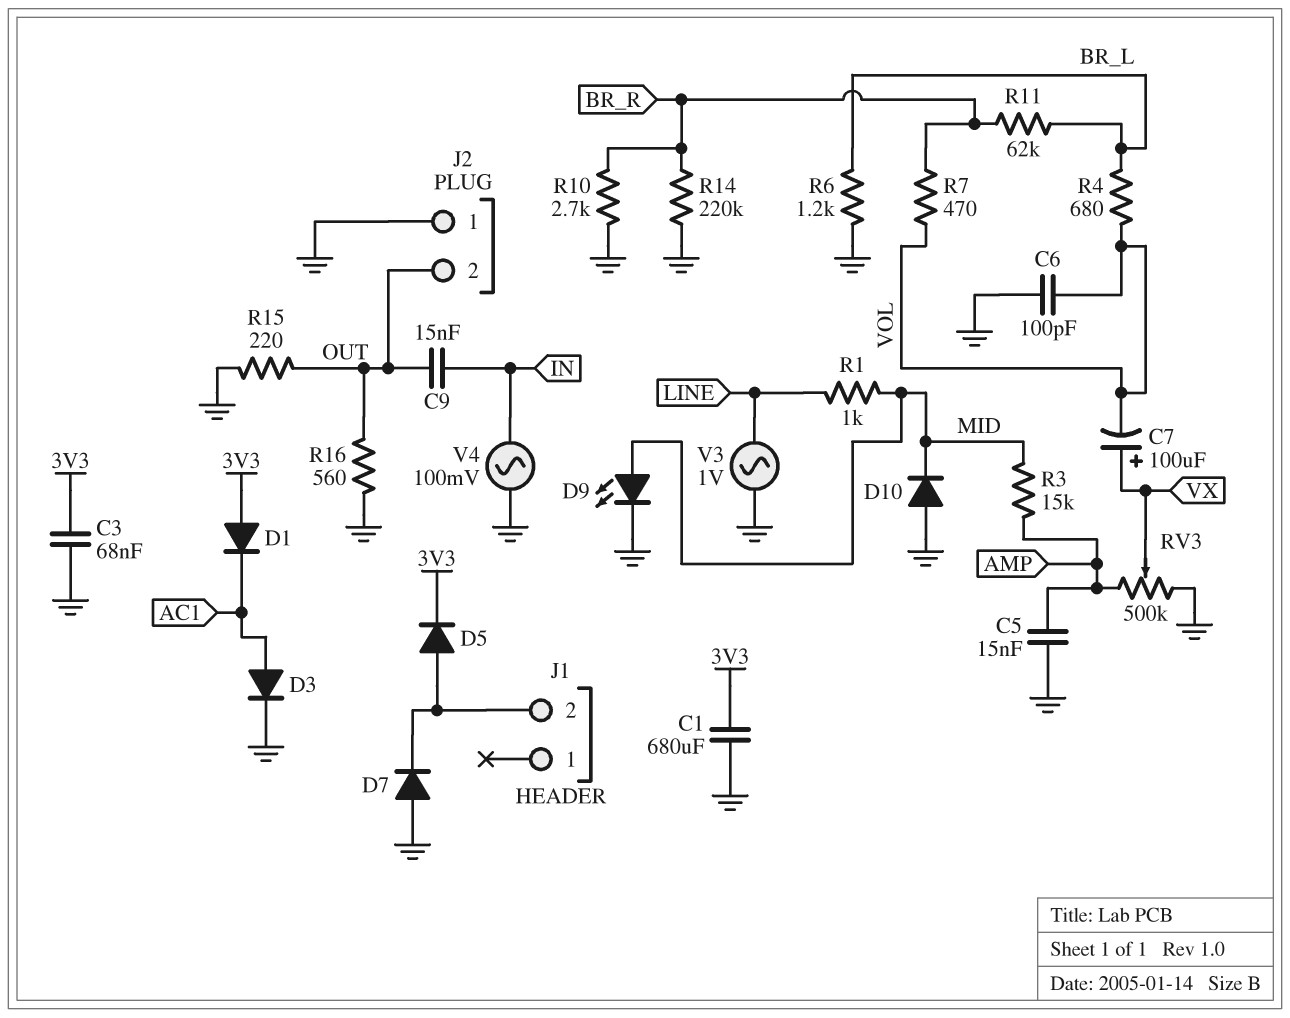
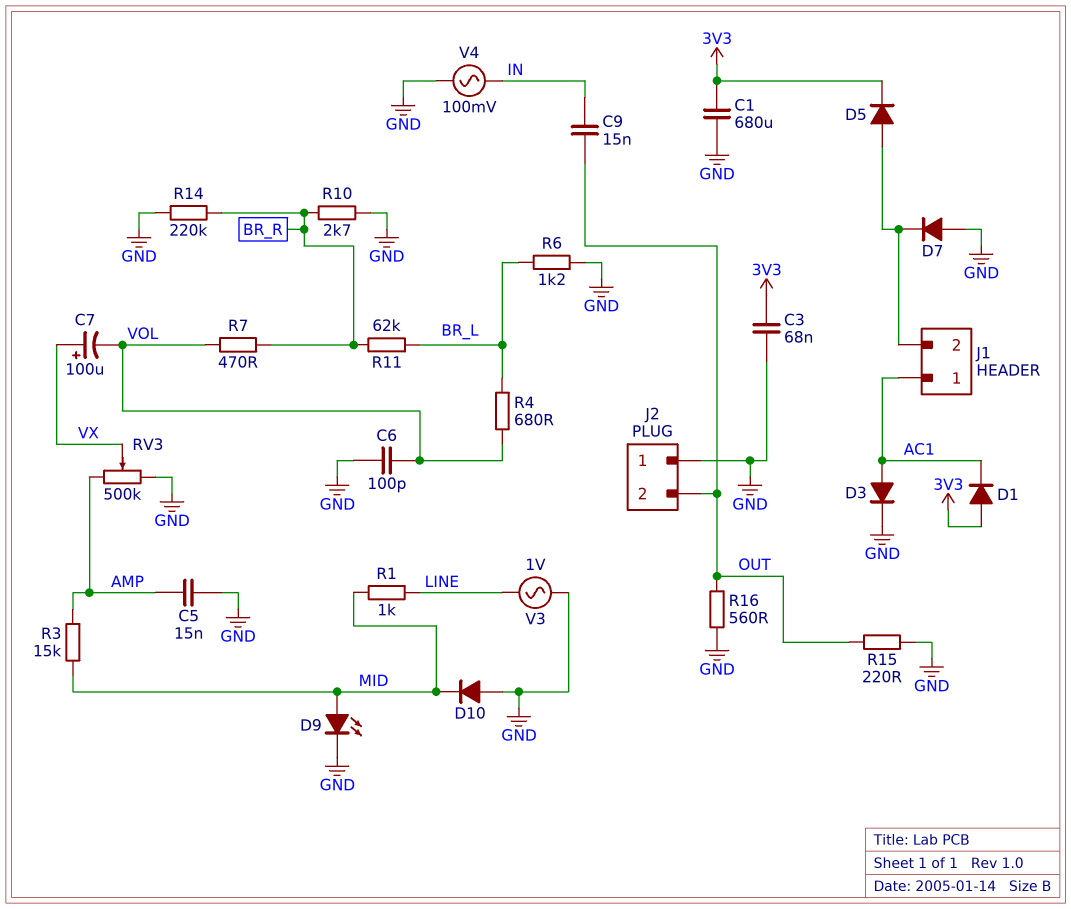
J1 pin 1: none -> AC1

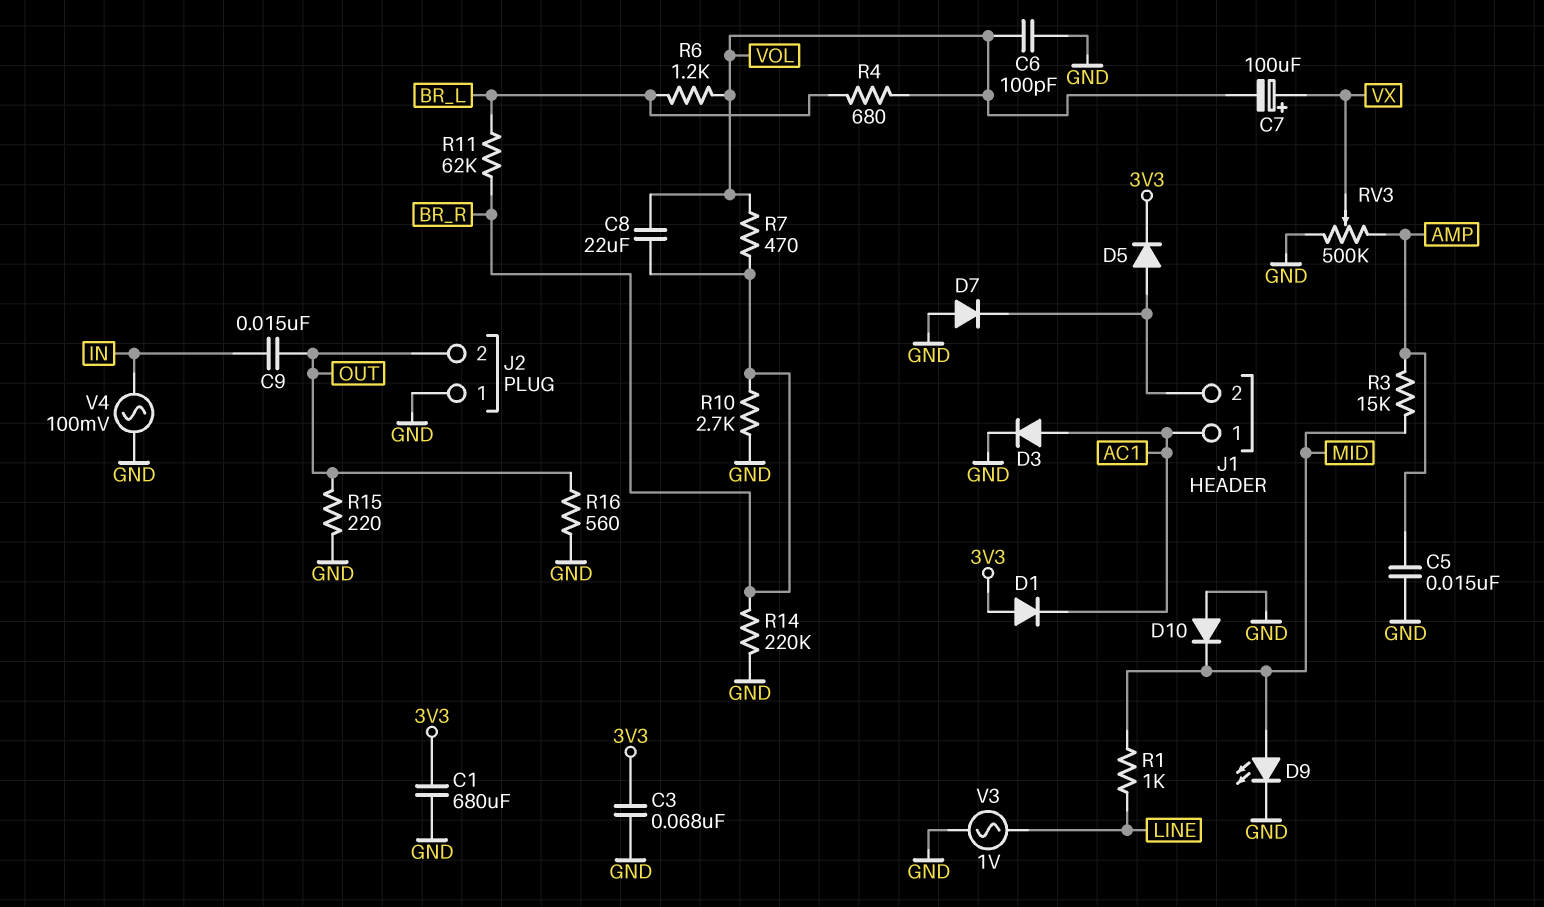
C8: none -> 22uF (BR_R, VOL)
R6: 1.2k (BR_L, GND) -> 1.2k (BR_L, VOL)

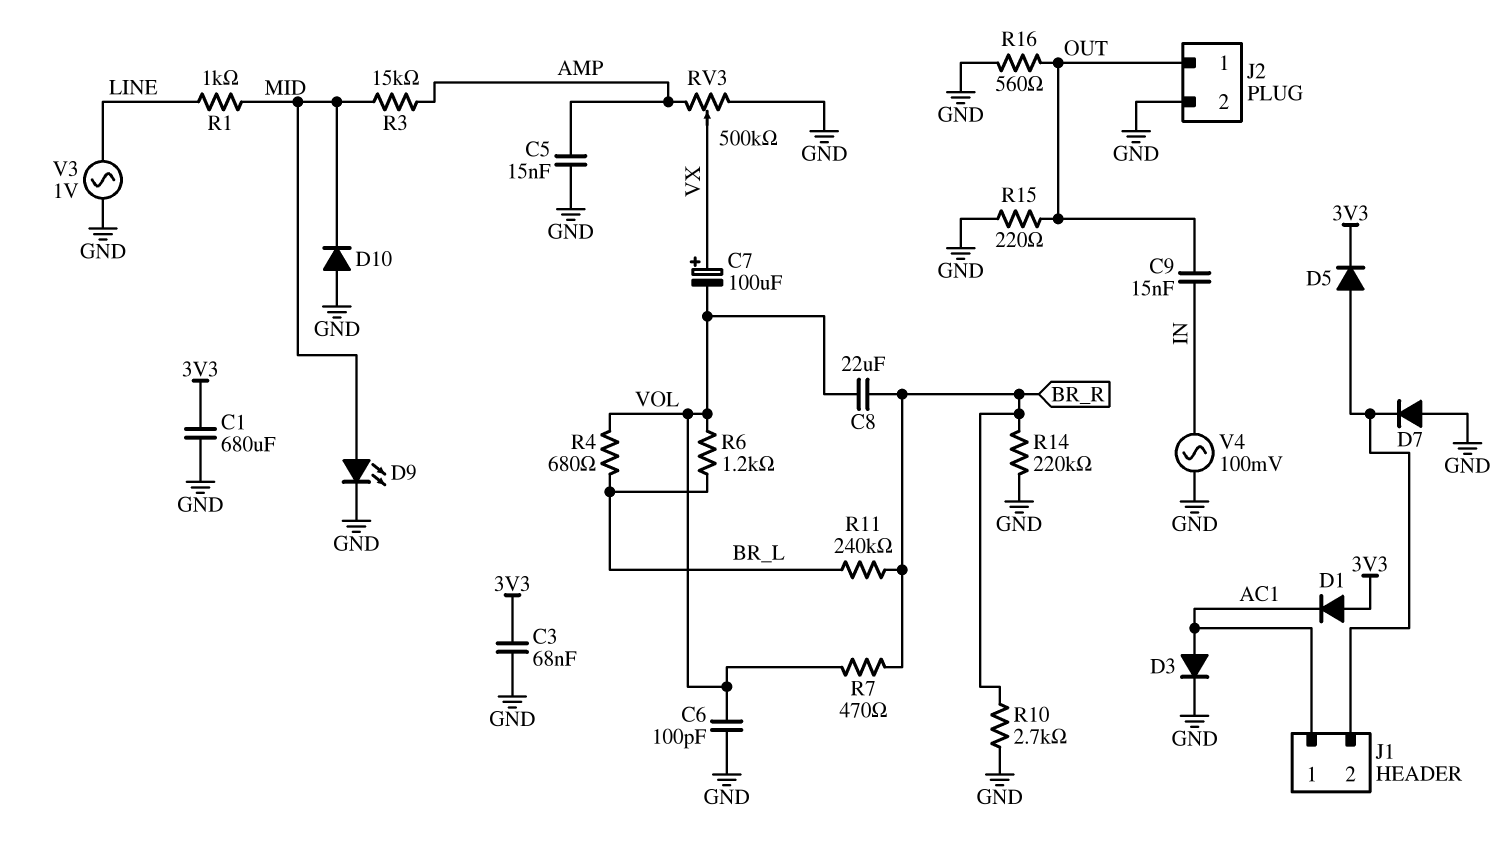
J2 pin 1: GND -> OUT
J2 pin 2: OUT -> GND
R11: 62k (BR_L, BR_R) -> 240k (BR_L, BR_R)

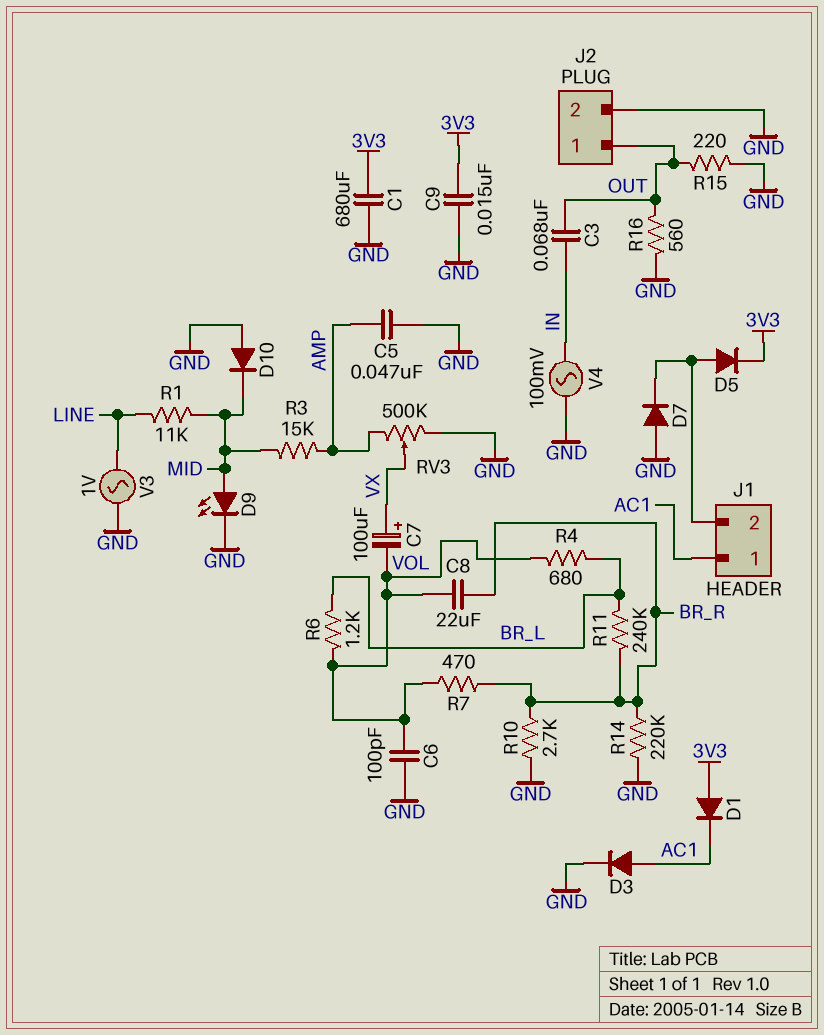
C3: 68nF (3V3, GND) -> 68nF (IN, OUT)
C5: 15nF (AMP, GND) -> 47nF (AMP, GND)
C9: 15nF (IN, OUT) -> 15nF (3V3, GND)
R1: 1k (LINE, MID) -> 11k (LINE, MID)

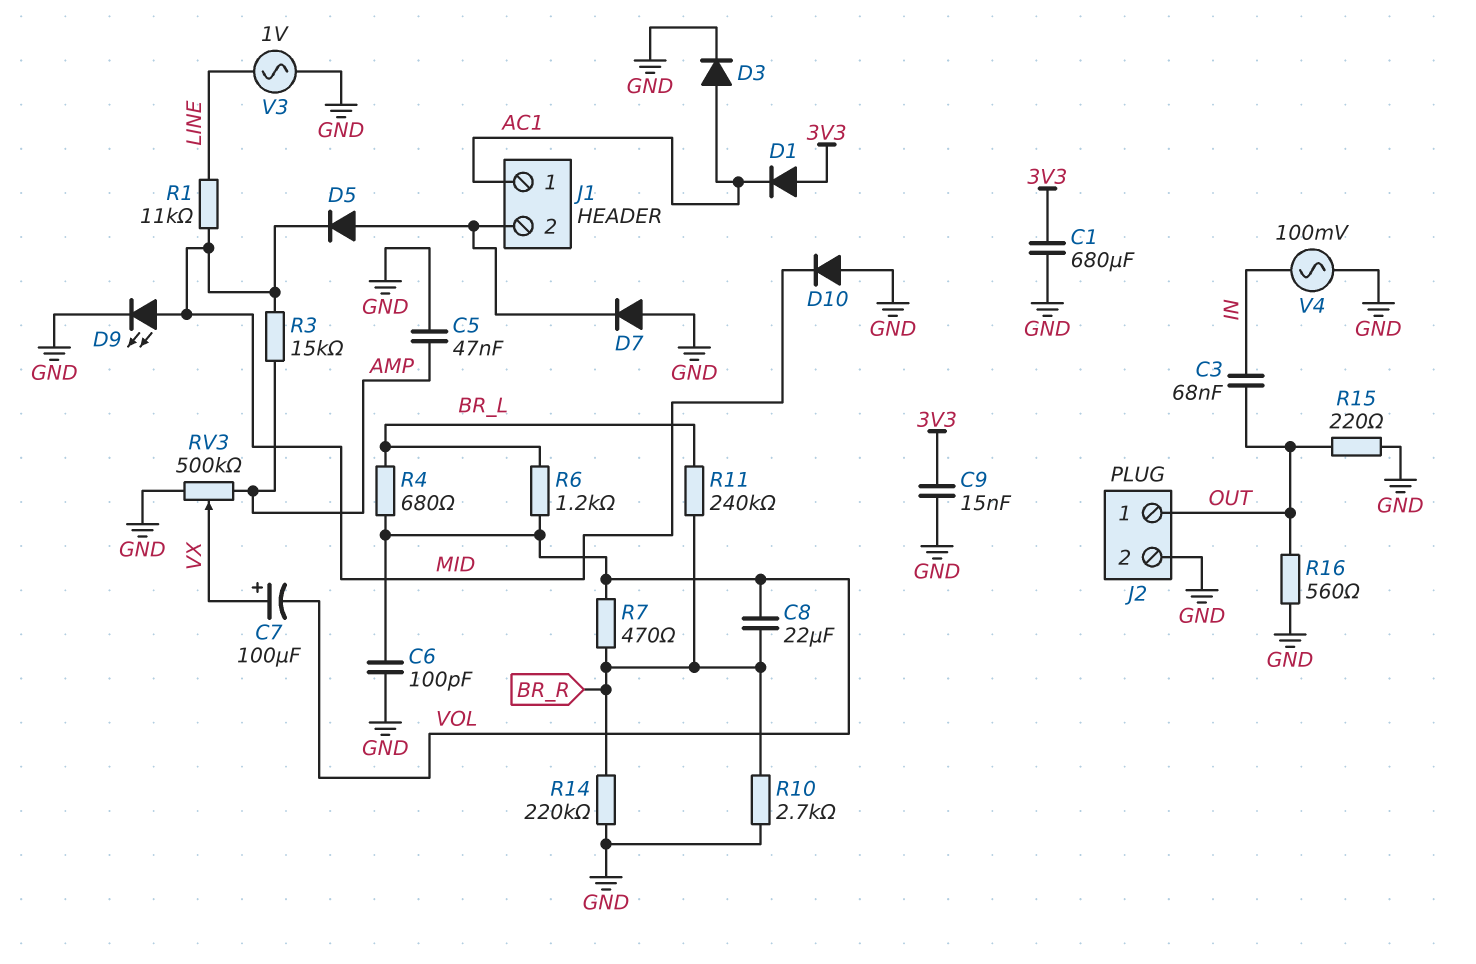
D5: diode (A J1/2, K 3V3) -> diode (A J1/2, K MID)

